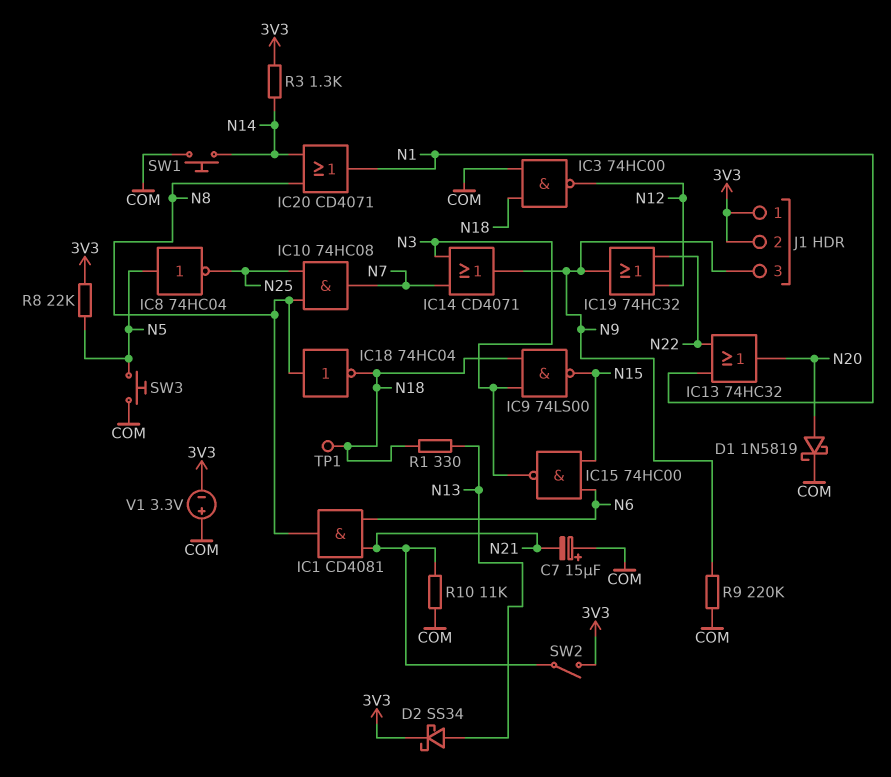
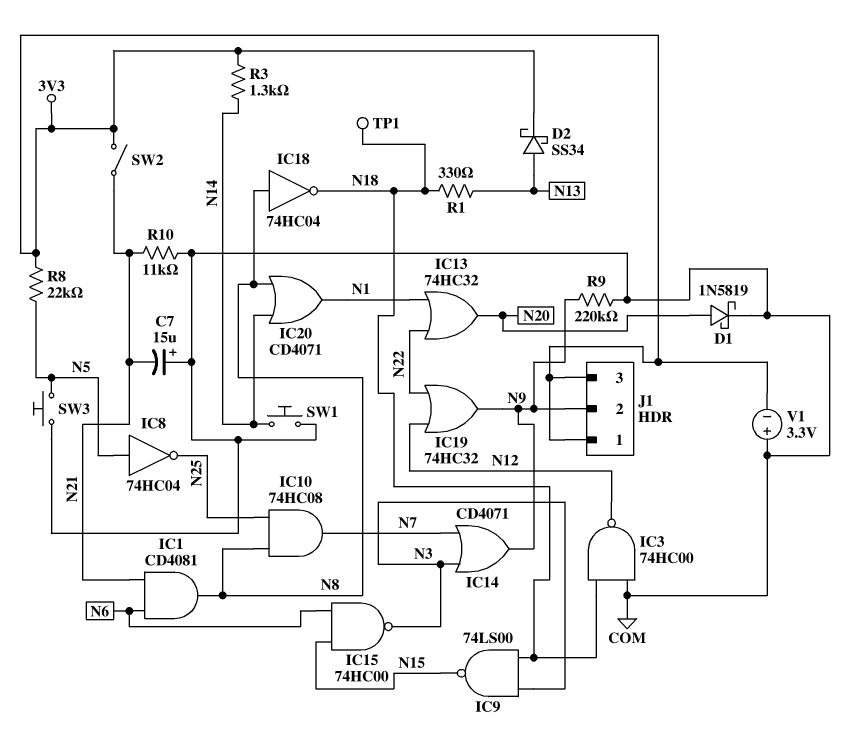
J1 pin 2: 3V3 -> N9
J1 pin 3: N9 -> 3V3

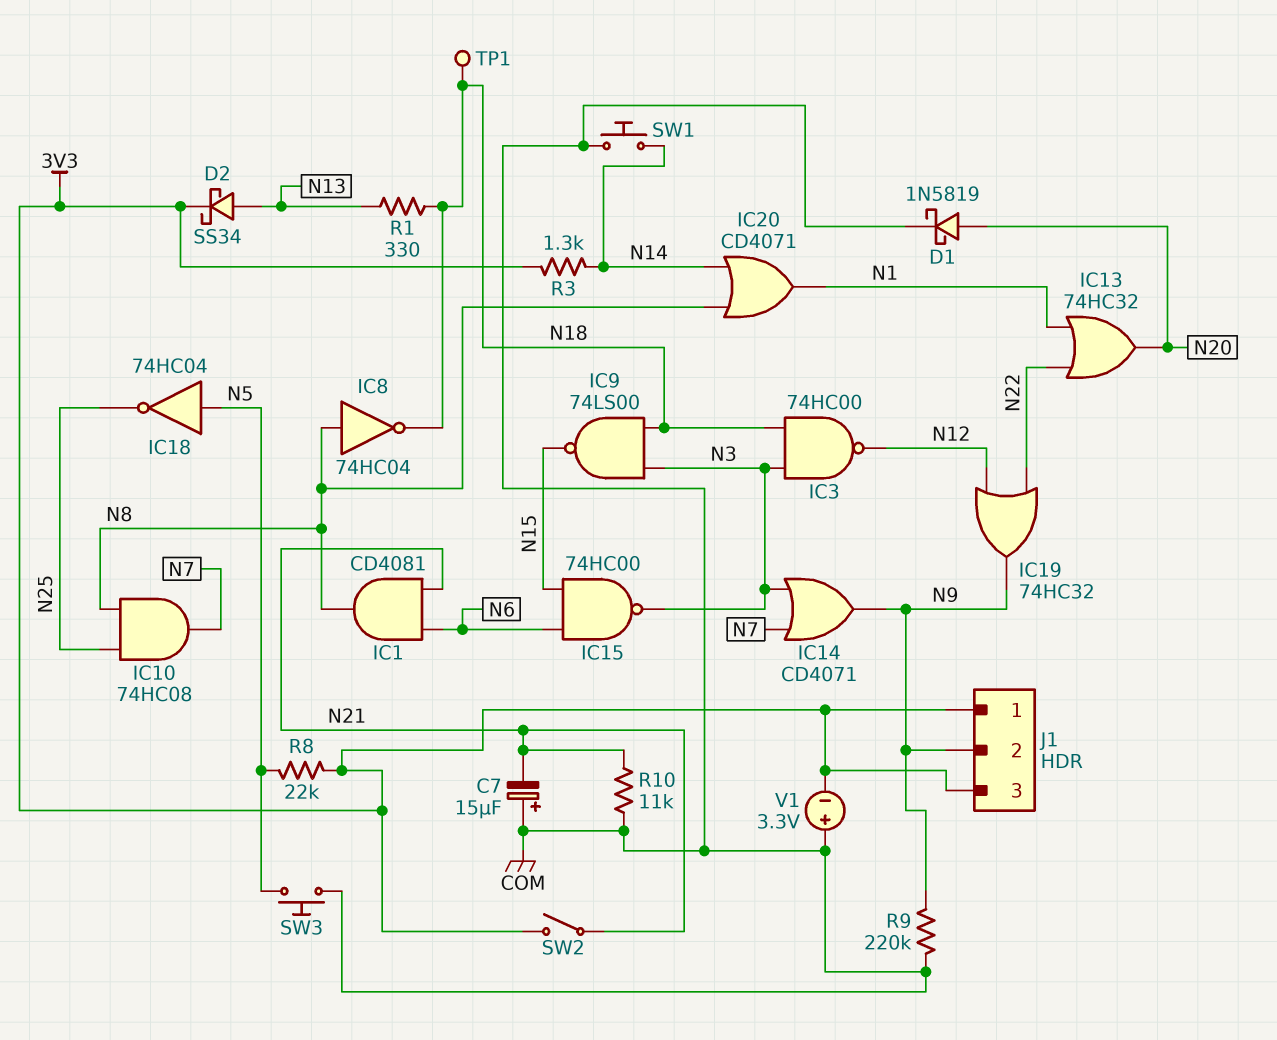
IC3: NAND 74HC00 (in COM, in N18, out N12) -> NAND 74HC00 (in N3, in N18, out N12)
IC8: NOT 74HC04 (in N5, out N25) -> NOT 74HC04 (in N8, out N18)
IC18: NOT 74HC04 (in N8, out N18) -> NOT 74HC04 (in N5, out N25)

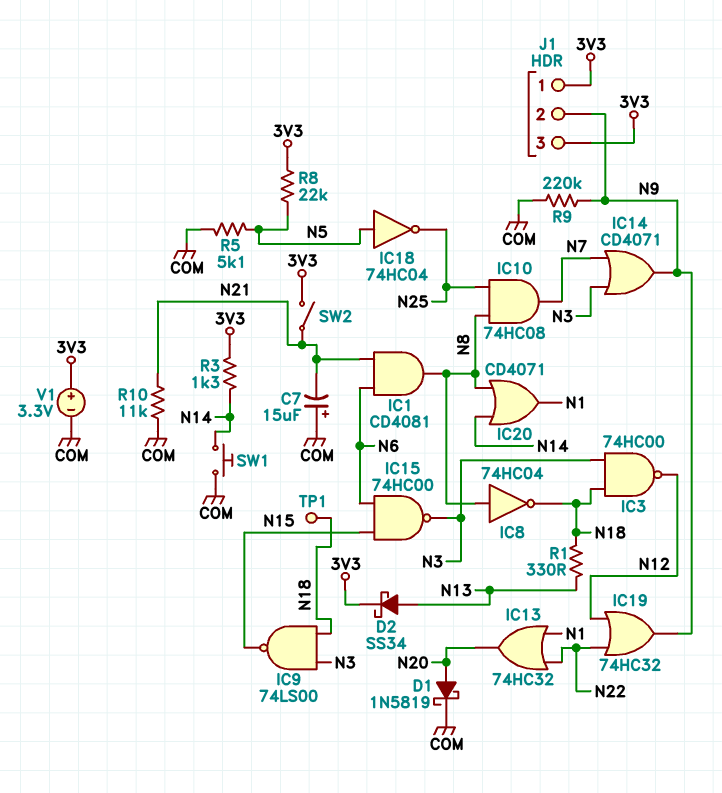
R5: none -> 5.1k (COM, N5)
SW3: button (COM, N5) -> none
V1: 3.3V (plus COM, minus 3V3) -> 3.3V (plus 3V3, minus COM)

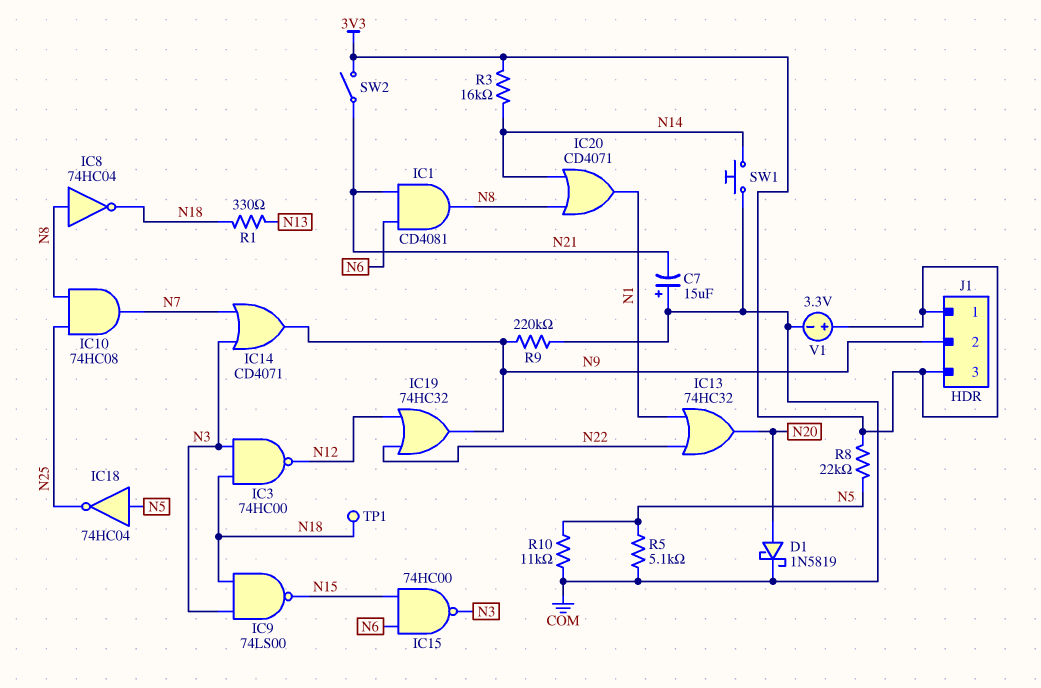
D2: schottky SS34 (A N13, K 3V3) -> none
R3: 1.3k (3V3, N14) -> 16k (3V3, N14)
R10: 11k (COM, N21) -> 11k (COM, N5)

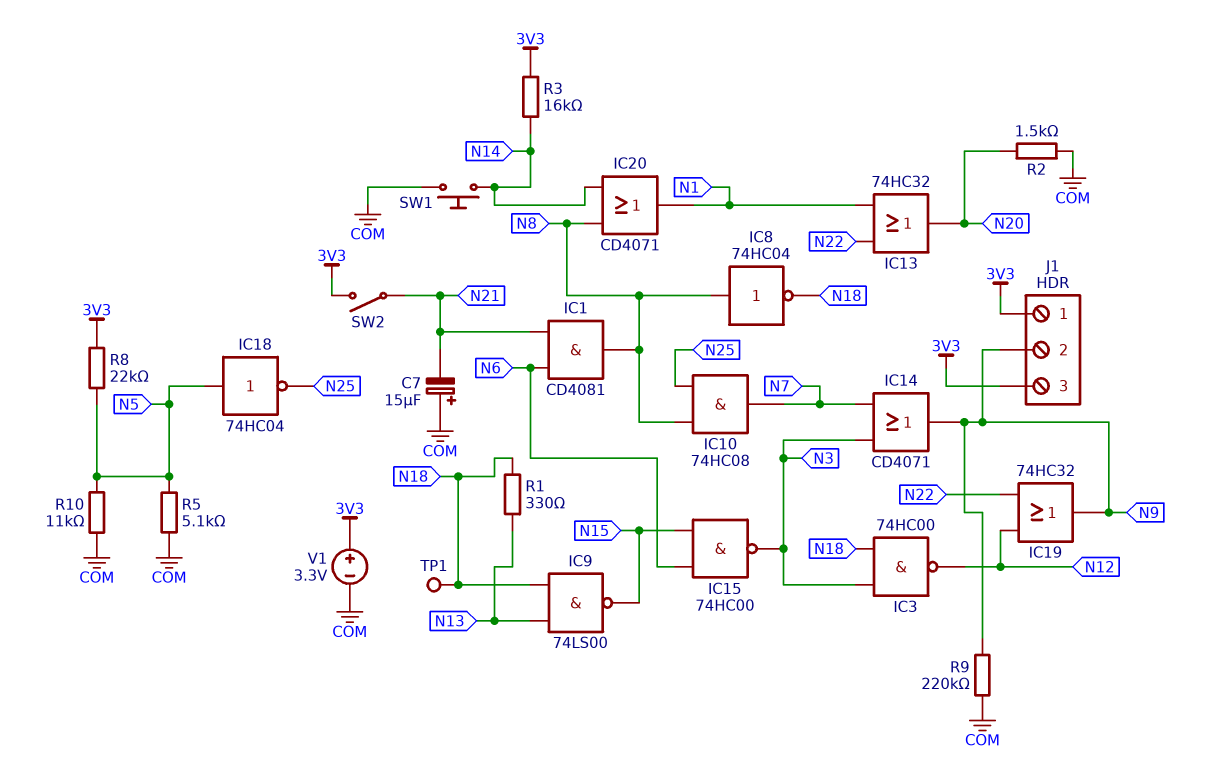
D1: schottky 1N5819 (A N20, K COM) -> none
IC9: NAND 74LS00 (in N3, in N18, out N15) -> NAND 74LS00 (in N13, in N18, out N15)
R2: none -> 1.5k (COM, N20)

